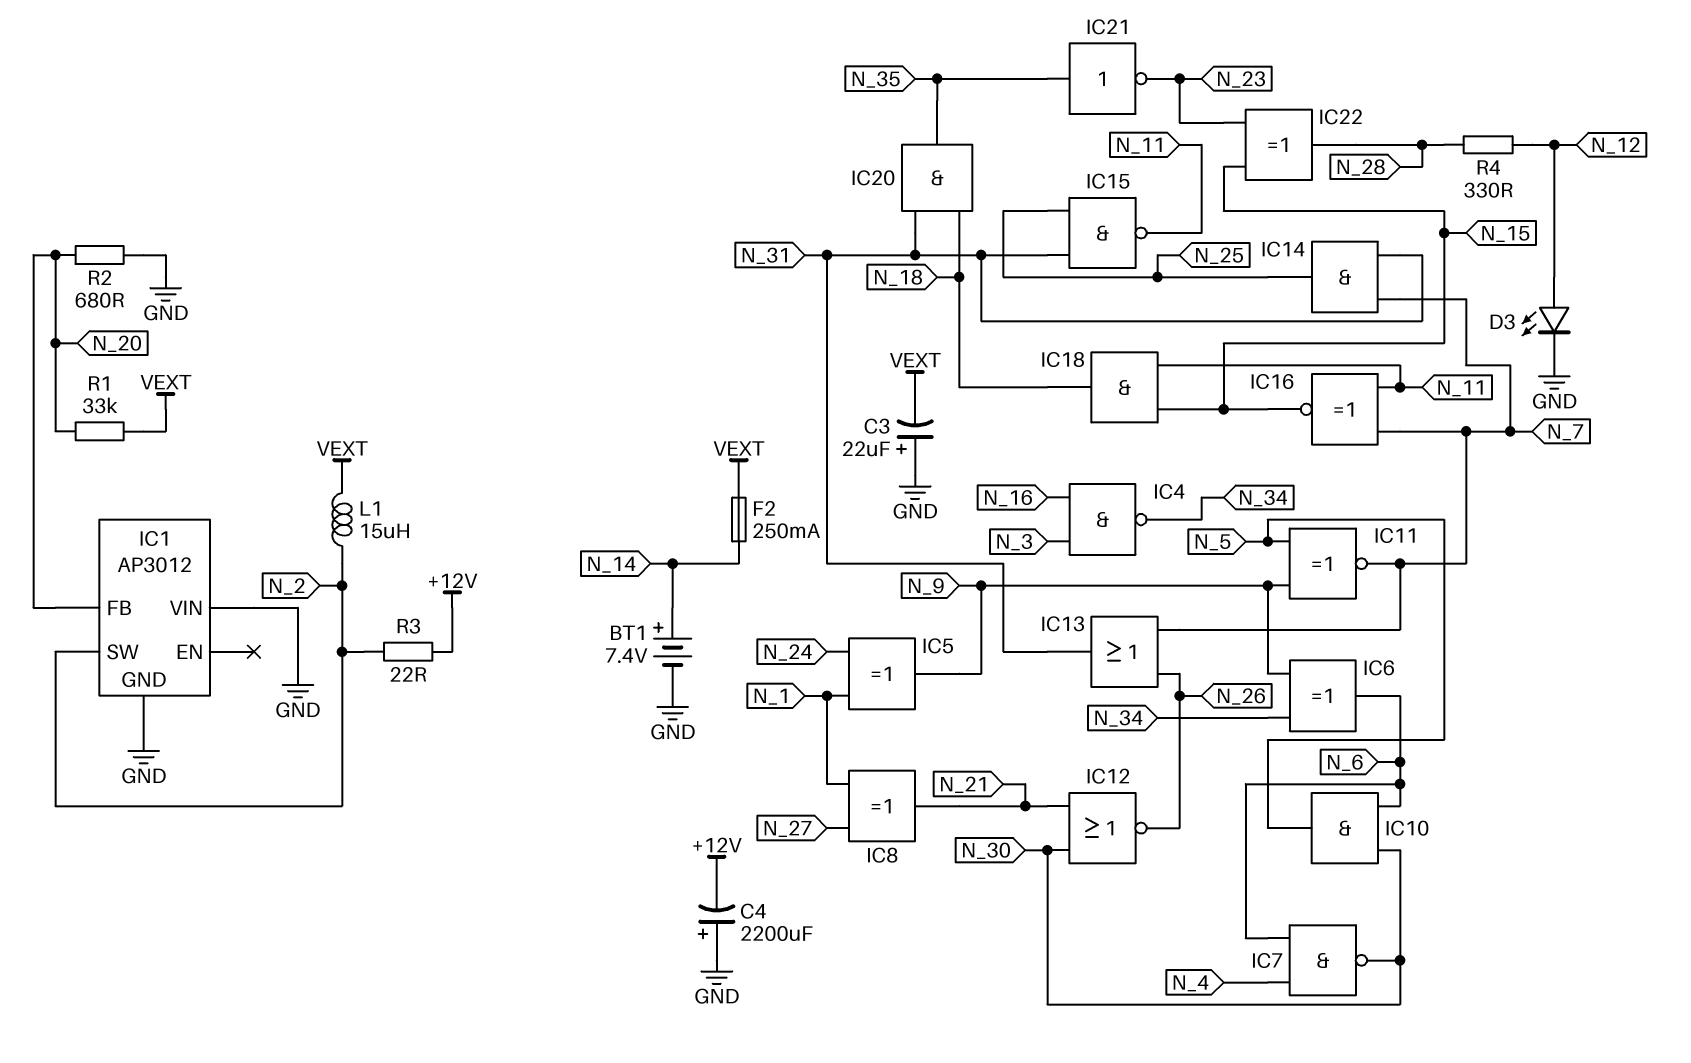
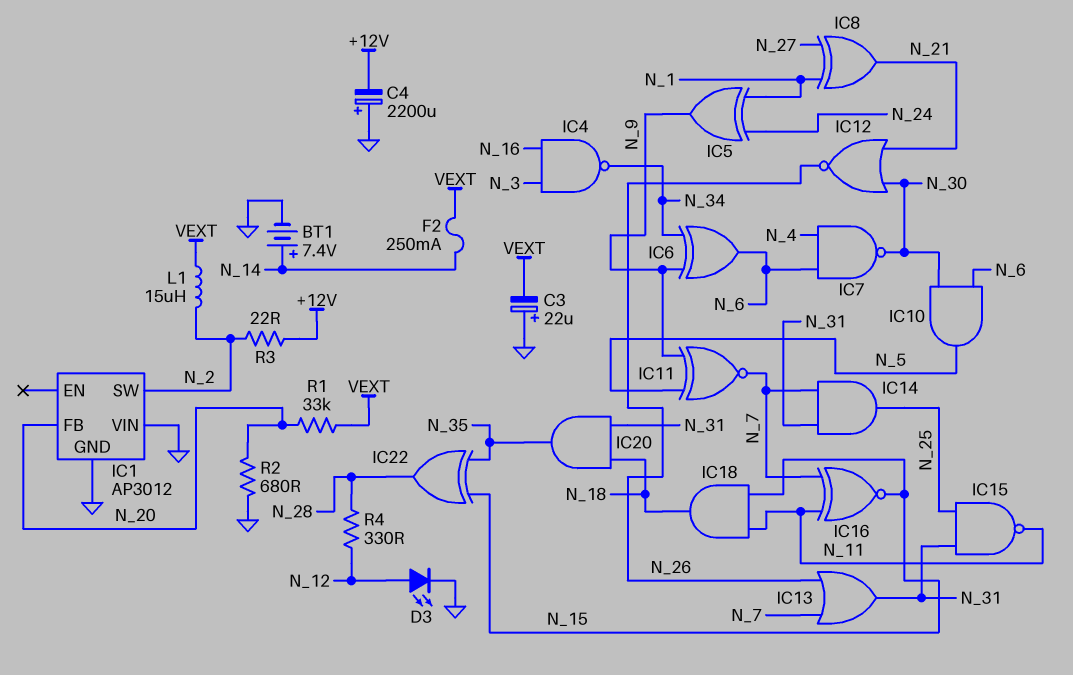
IC21: NOT (in N_35, out N_23) -> none
IC22: XOR (in N_15, in N_23, out N_28) -> XOR (in N_15, in N_35, out N_28)

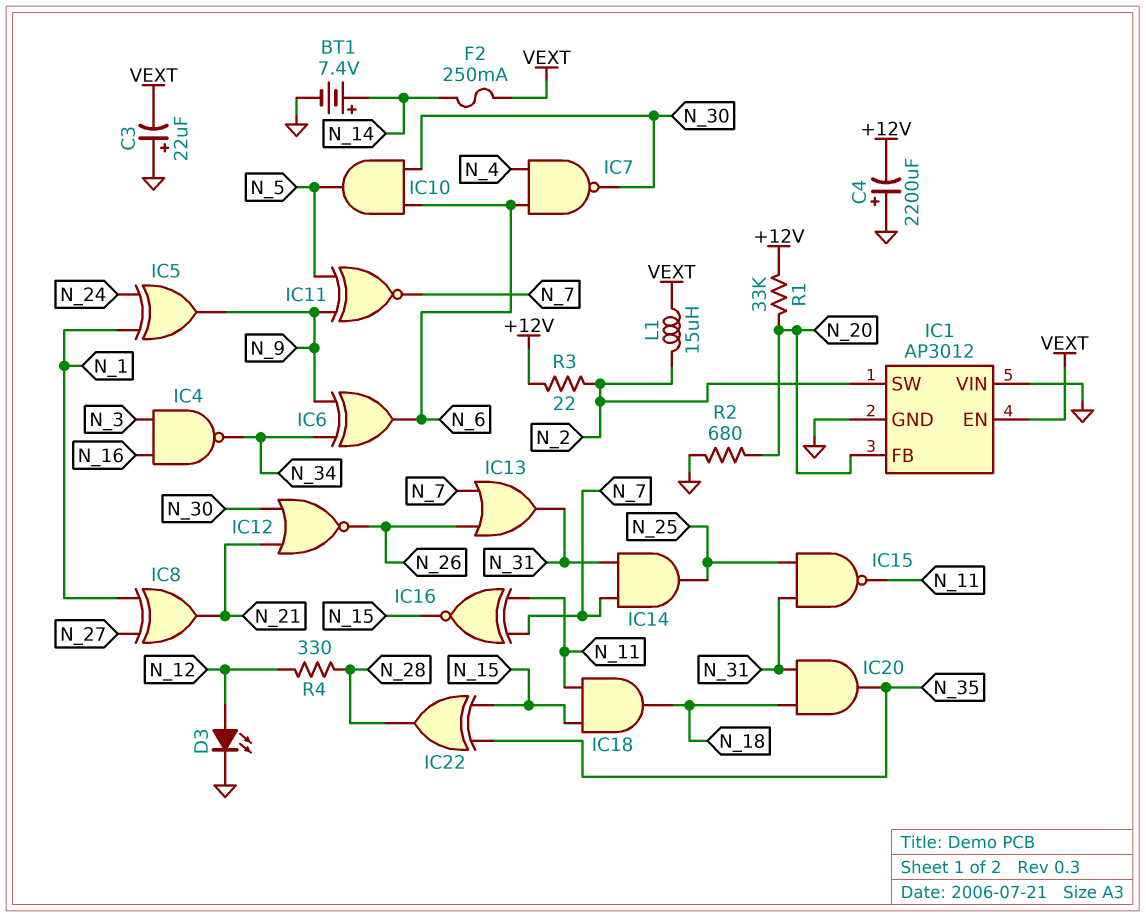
IC1 pin EN: none -> VEXT
R1: 33k (N_20, VEXT) -> 33k (+12V, N_20)

